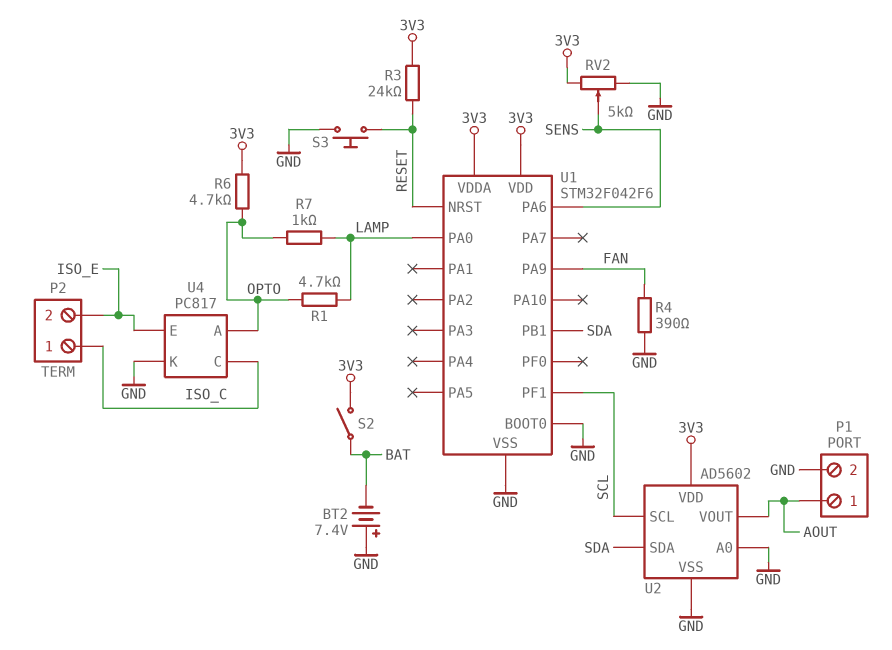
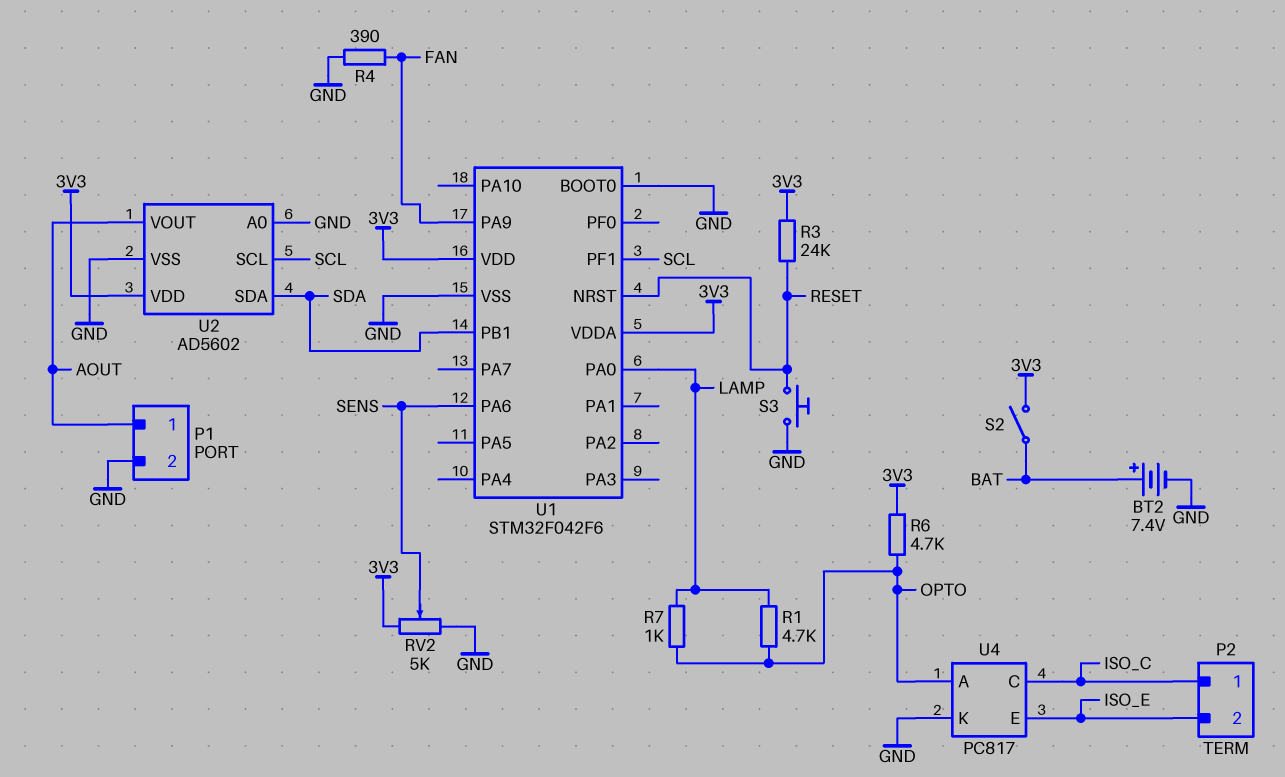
BT2: 7.4V (plus GND, minus BAT) -> 7.4V (plus BAT, minus GND)

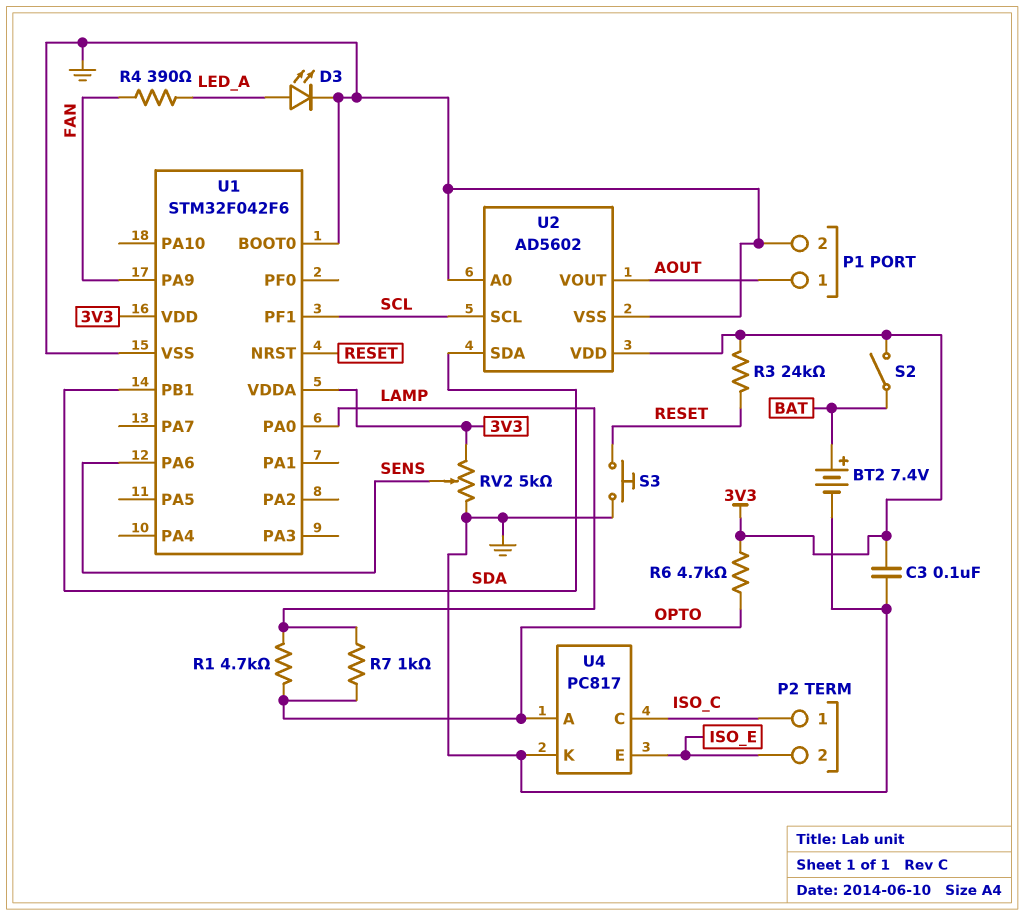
C3: none -> 100nF (3V3, GND)
D3: none -> LED (A LED_A, K GND)
R4: 390 (FAN, GND) -> 390 (FAN, LED_A)

